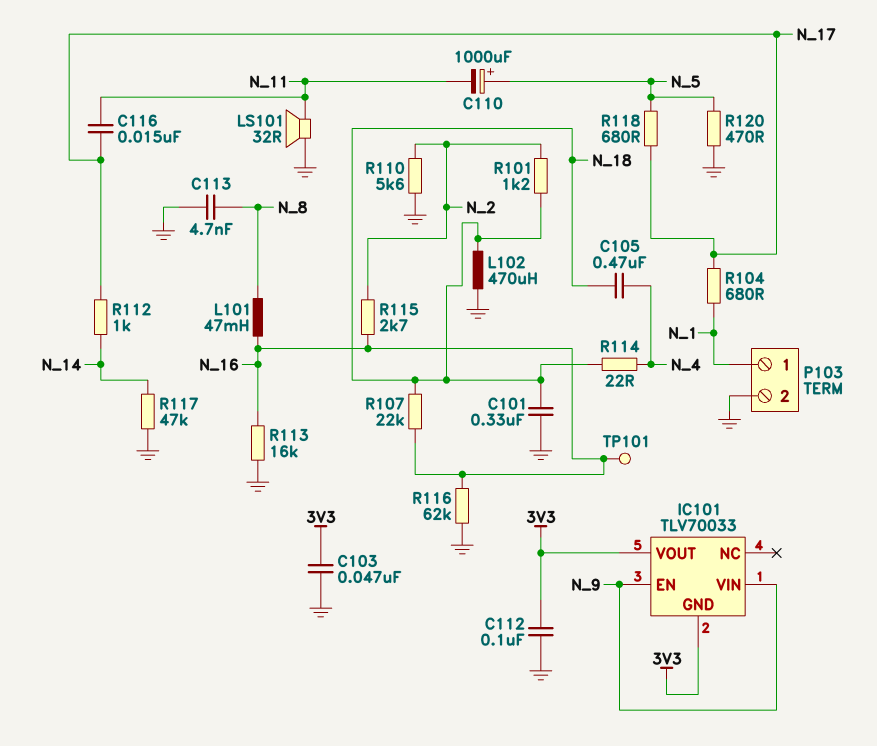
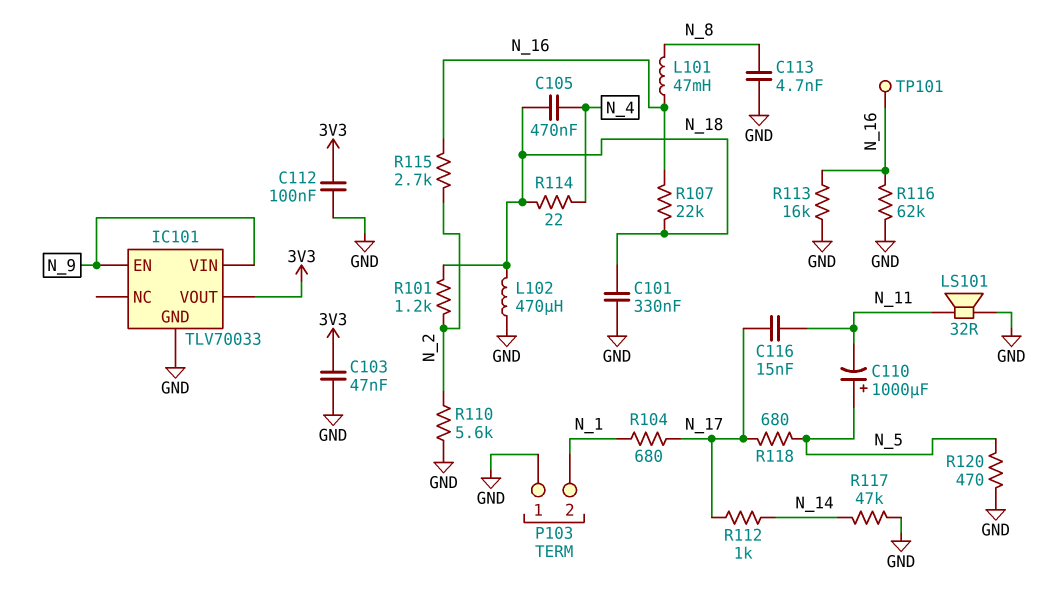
IC101 pin GND: 3V3 -> GND
P103 pin 1: N_1 -> GND
P103 pin 2: GND -> N_1

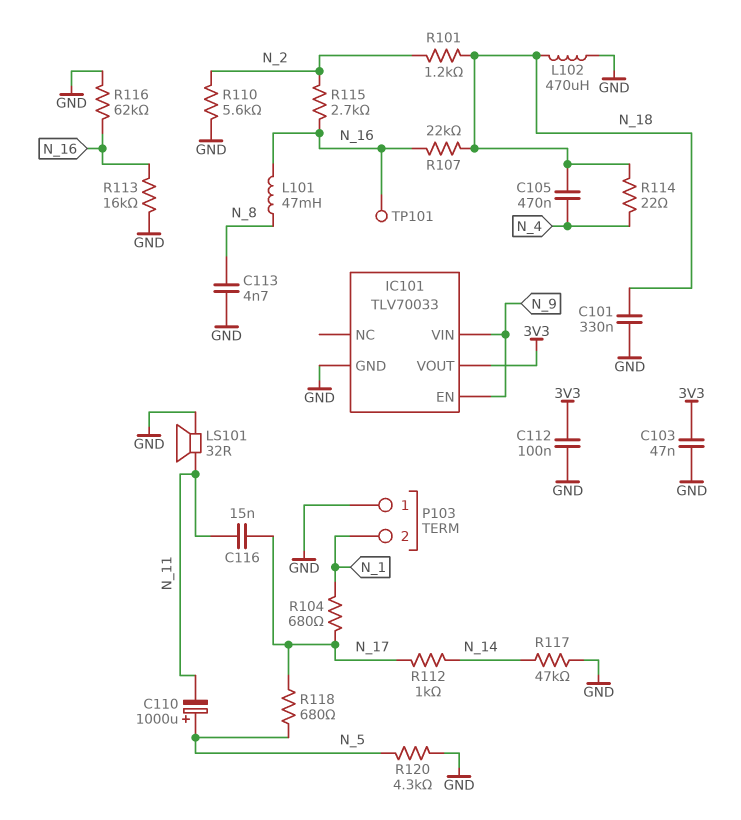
R120: 470 (GND, N_5) -> 4.3k (GND, N_5)

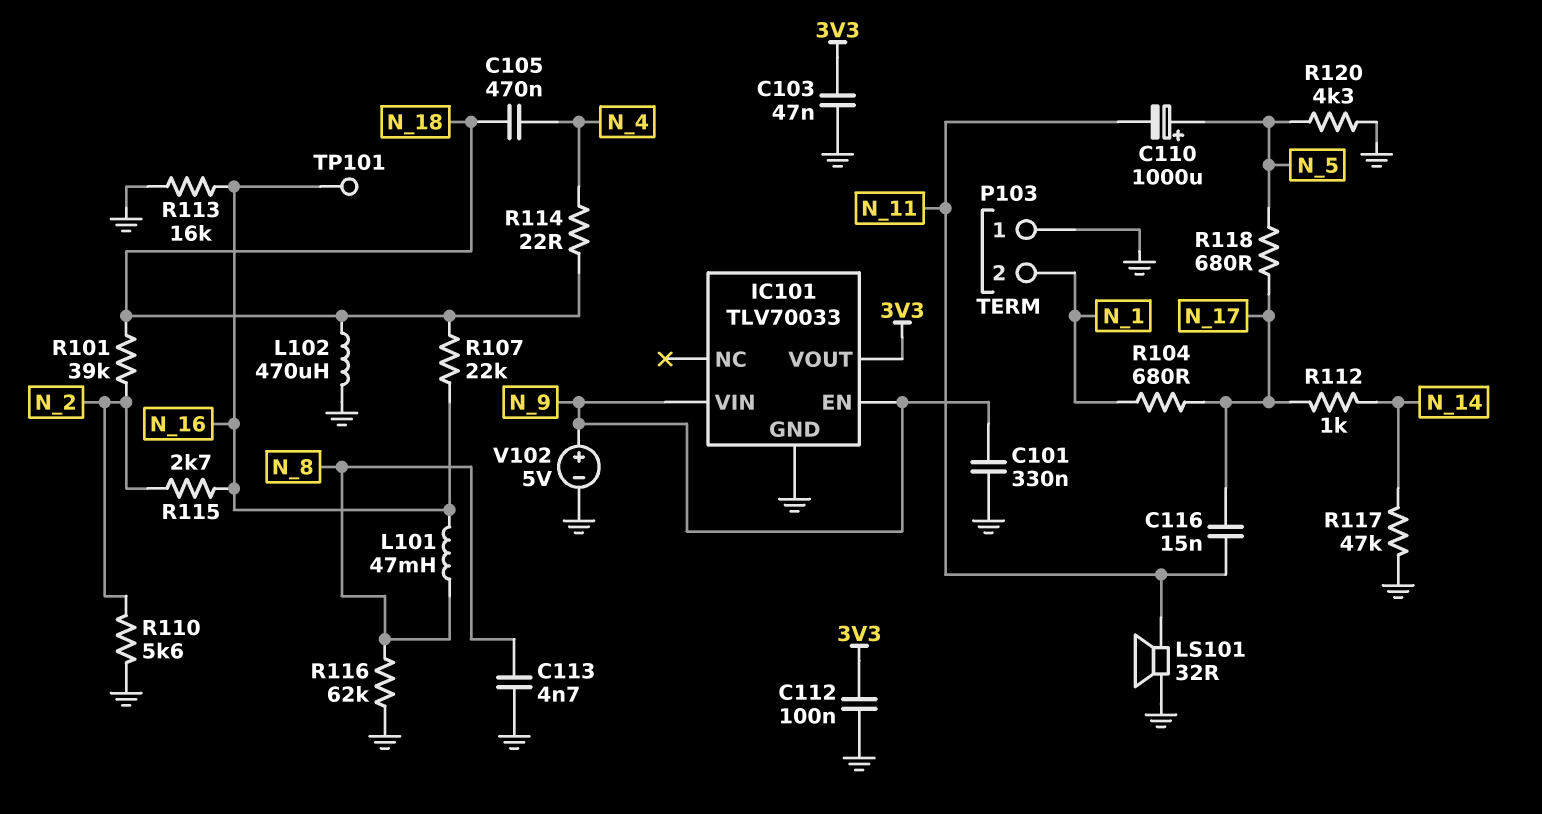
C101: 330nF (GND, N_18) -> 330nF (GND, N_9)
R101: 1.2k (N_2, N_18) -> 39k (N_2, N_18)
R116: 62k (GND, N_16) -> 62k (GND, N_8)
V102: none -> 5V (plus N_9, minus GND)

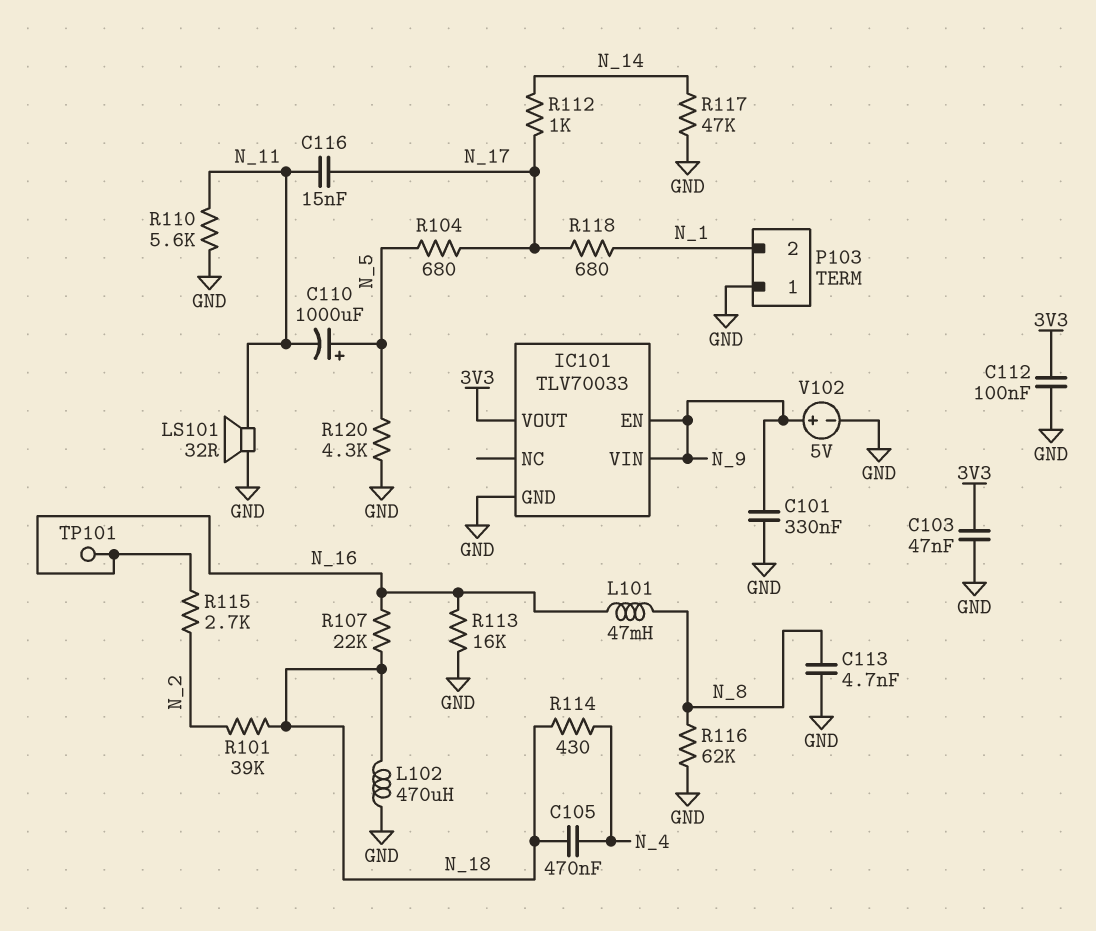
R104: 680 (N_1, N_17) -> 680 (N_5, N_17)
R110: 5.6k (GND, N_2) -> 5.6k (GND, N_11)
R114: 22 (N_4, N_18) -> 430 (N_4, N_18)
R118: 680 (N_5, N_17) -> 680 (N_1, N_17)

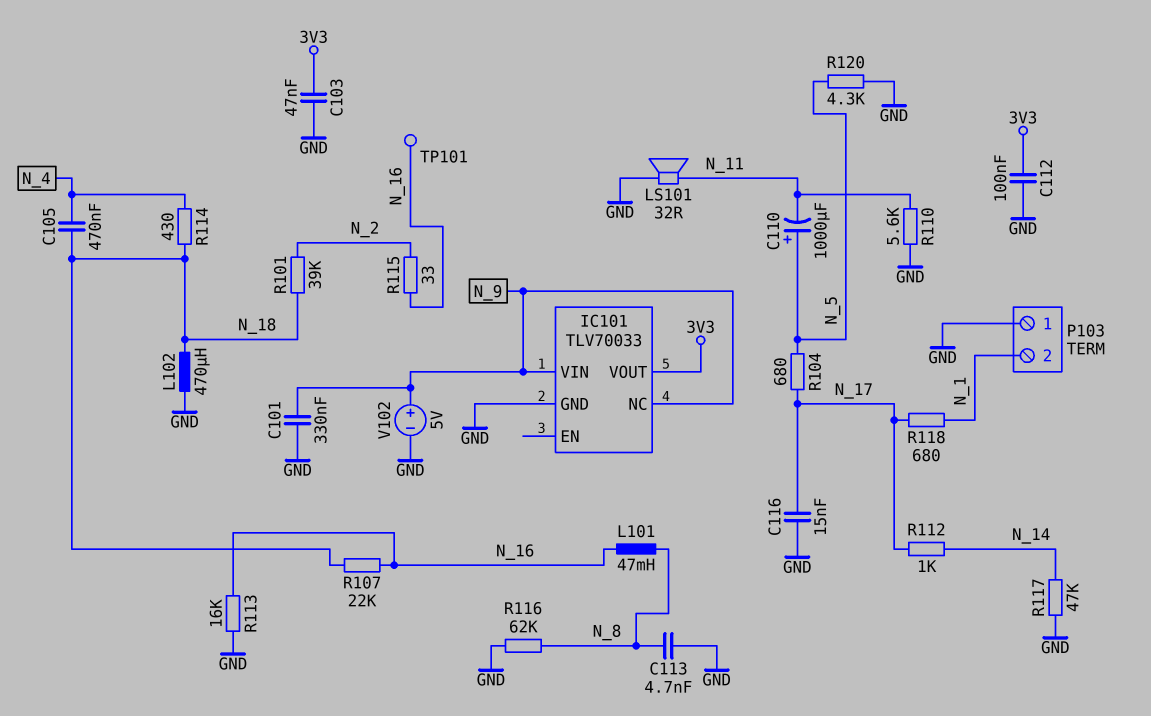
C116: 15nF (N_11, N_17) -> 15nF (GND, N_17)
IC101 pin EN: N_9 -> none
IC101 pin NC: none -> N_9
R115: 2.7k (N_2, N_16) -> 33 (N_2, N_16)

